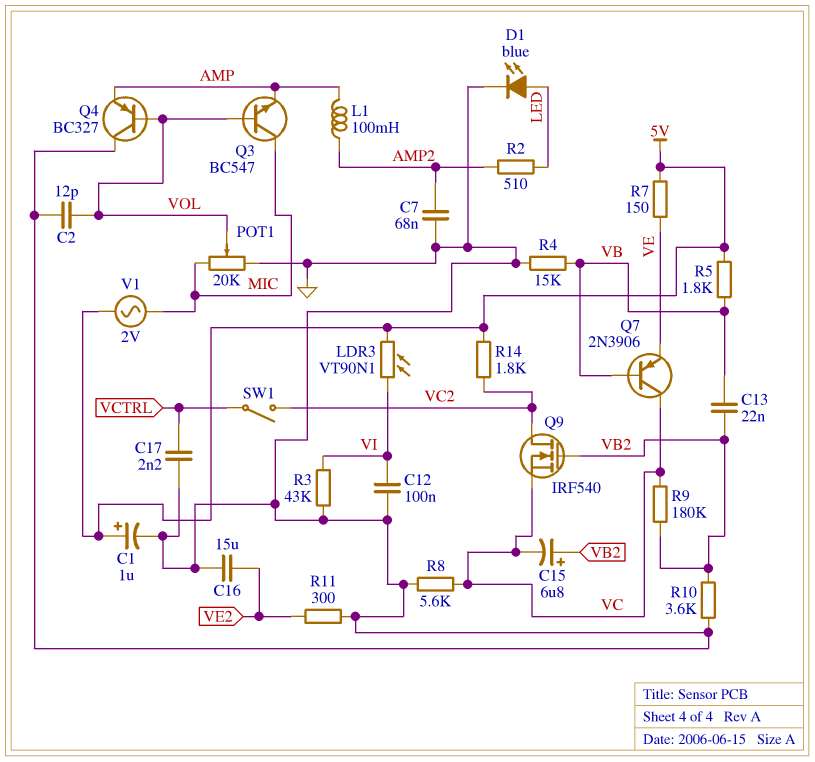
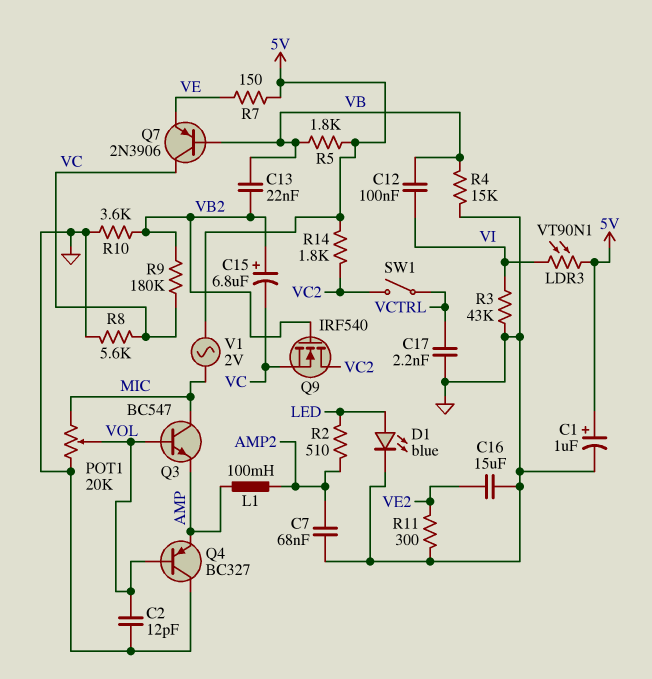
C12: 100nF (GND, VI) -> 100nF (VB, VI)

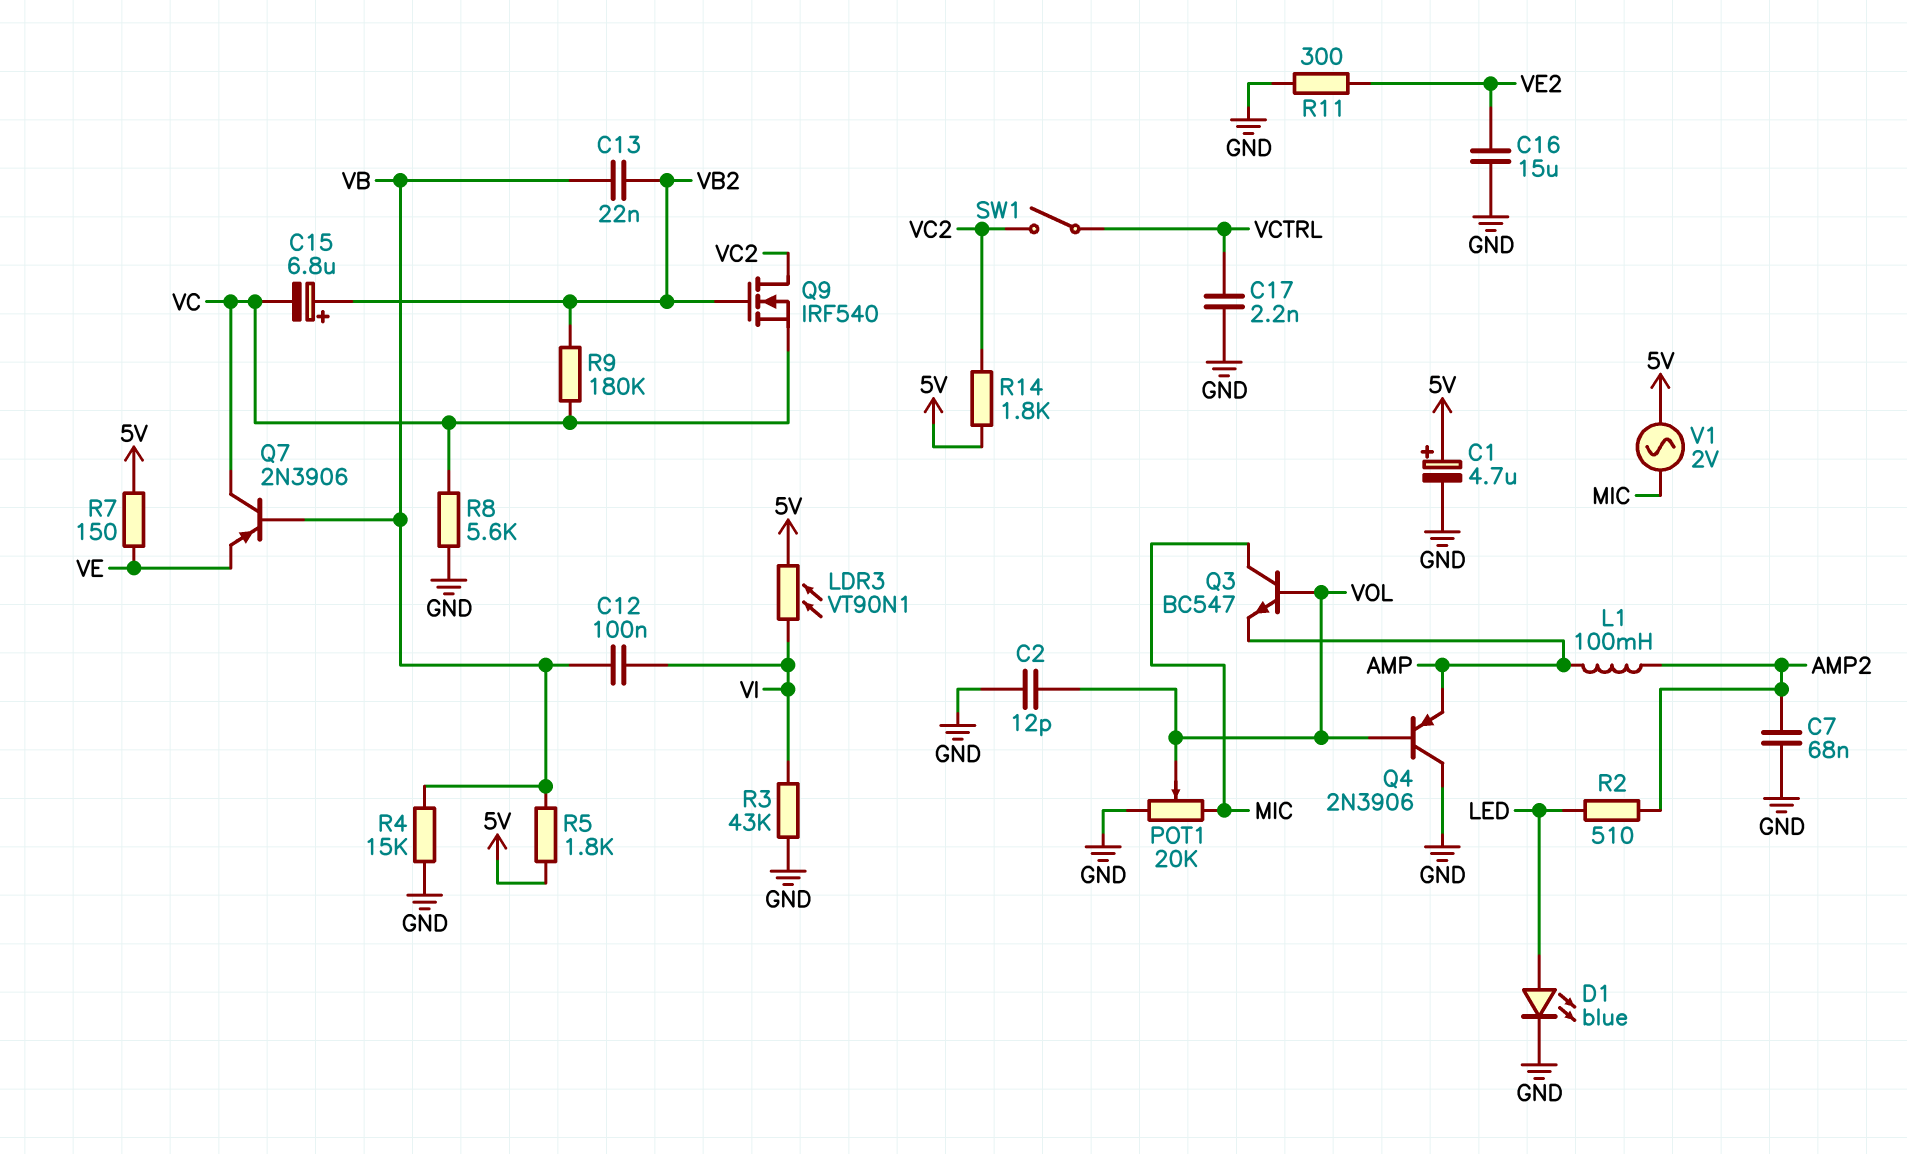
C1: 1uF (plus 5V, minus GND) -> 4.7uF (plus 5V, minus GND)
Q4: PNP BC327 (B VOL, C GND, E AMP) -> PNP 2N3906 (B VOL, C GND, E AMP)
R10: 3.6k (GND, VB2) -> none

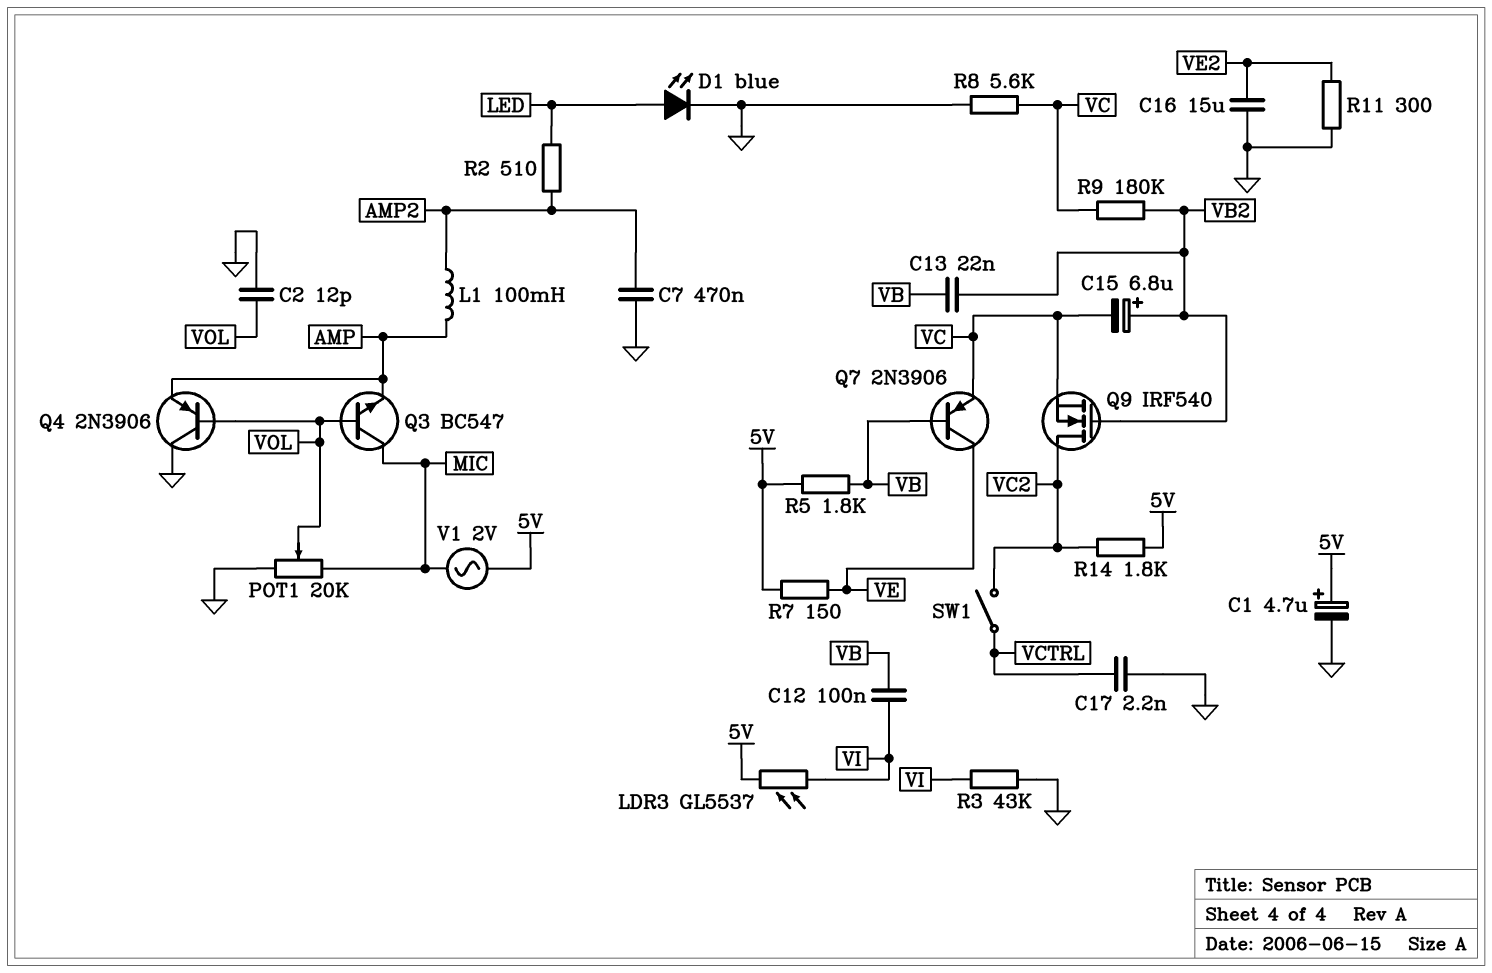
C7: 68nF (AMP2, GND) -> 470nF (AMP2, GND)
LDR3: VT90N1 (5V, VI) -> GL5537 (5V, VI)
Q7: PNP 2N3906 (B VB, C VC, E VE) -> PNP 2N3906 (B VB, C VE, E VC)
R4: 15k (GND, VB) -> none

